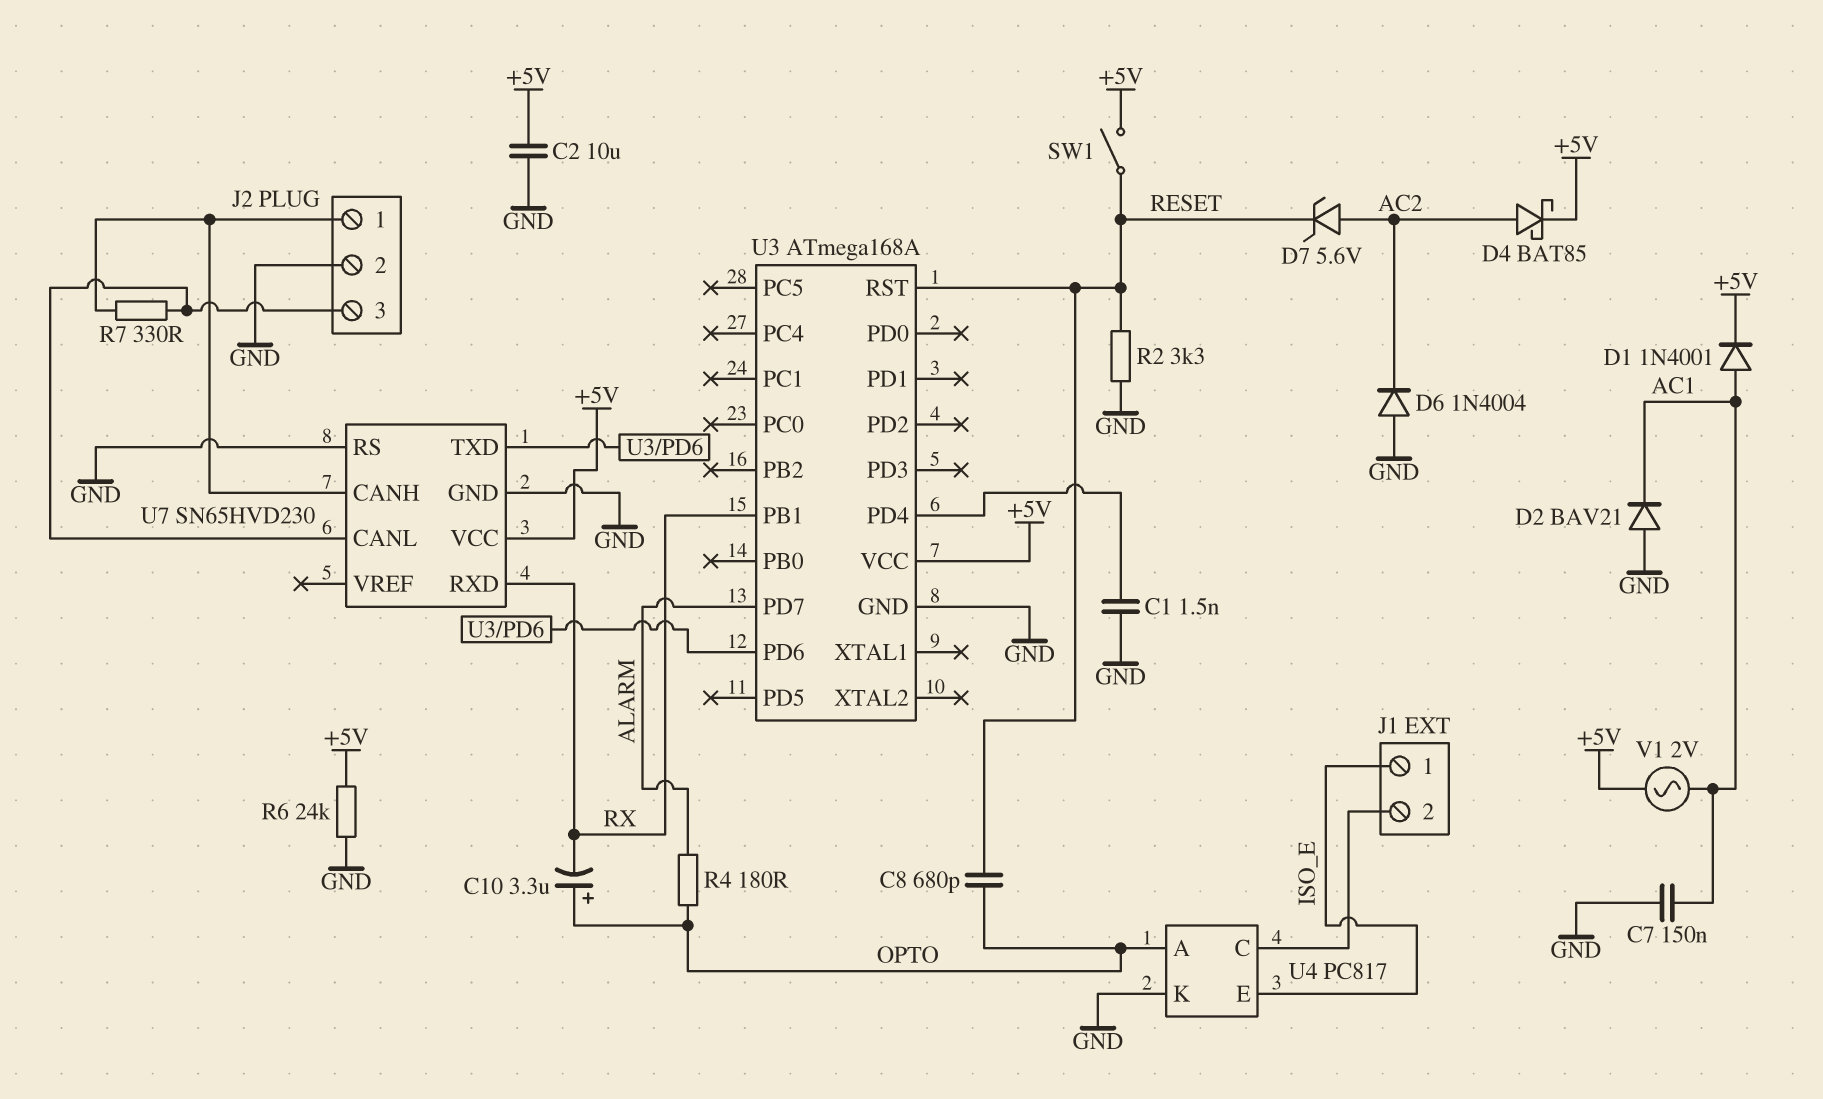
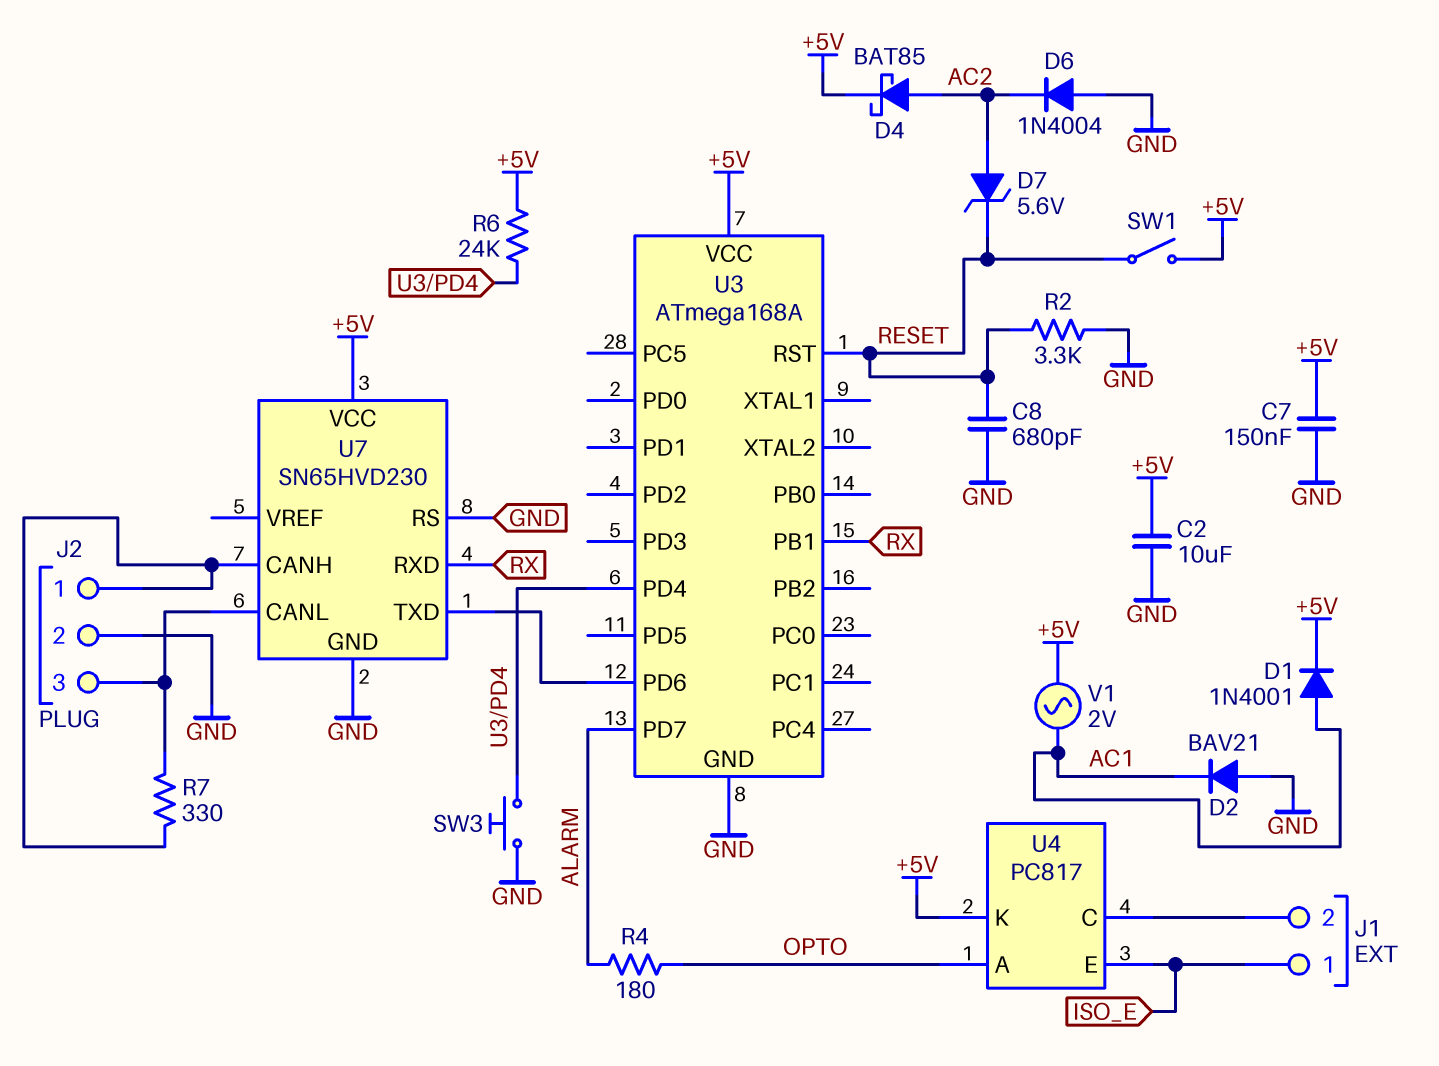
C1: 1.5nF (GND, U3/PD4) -> none
C7: 150nF (AC1, GND) -> 150nF (+5V, GND)
C8: 680pF (OPTO, RESET) -> 680pF (GND, RESET)
C10: 3.3uF (plus OPTO, minus RX) -> none
R6: 24k (+5V, GND) -> 24k (+5V, U3/PD4)
SW3: none -> button (GND, U3/PD4)
U4 pin K: GND -> +5V

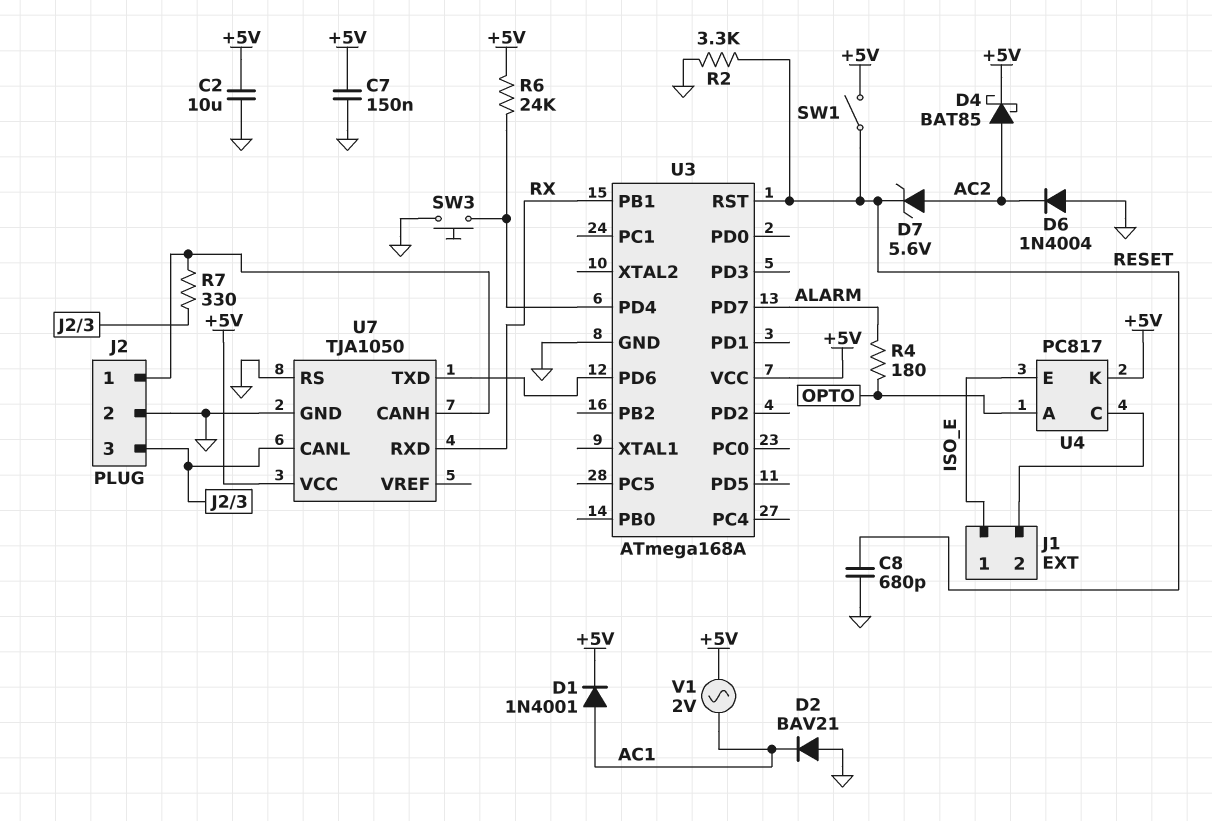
U7: SN65HVD230 -> TJA1050

